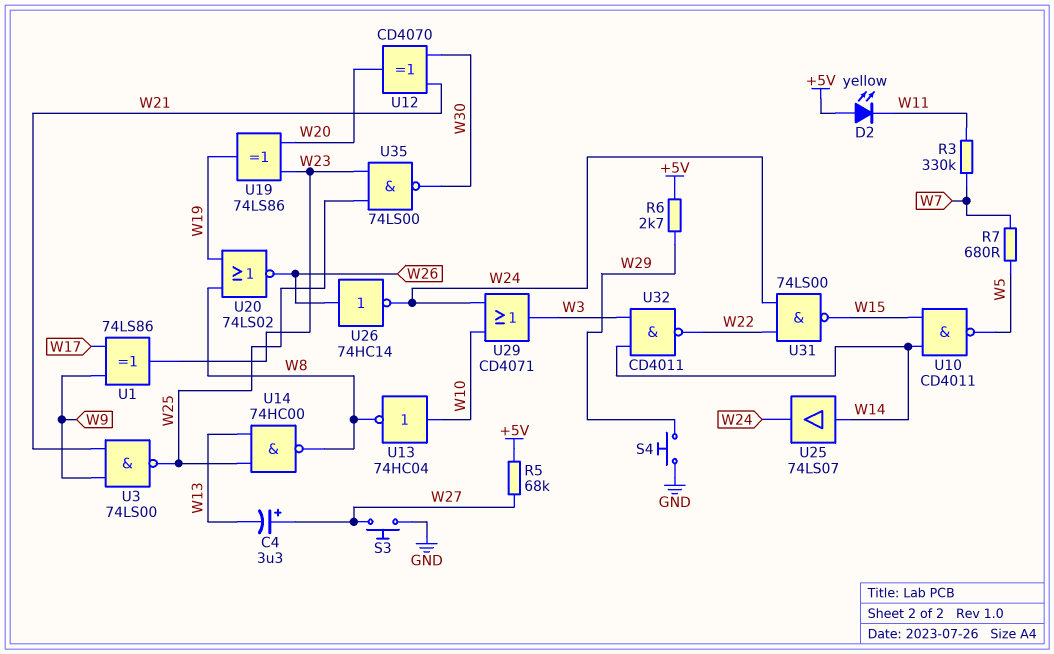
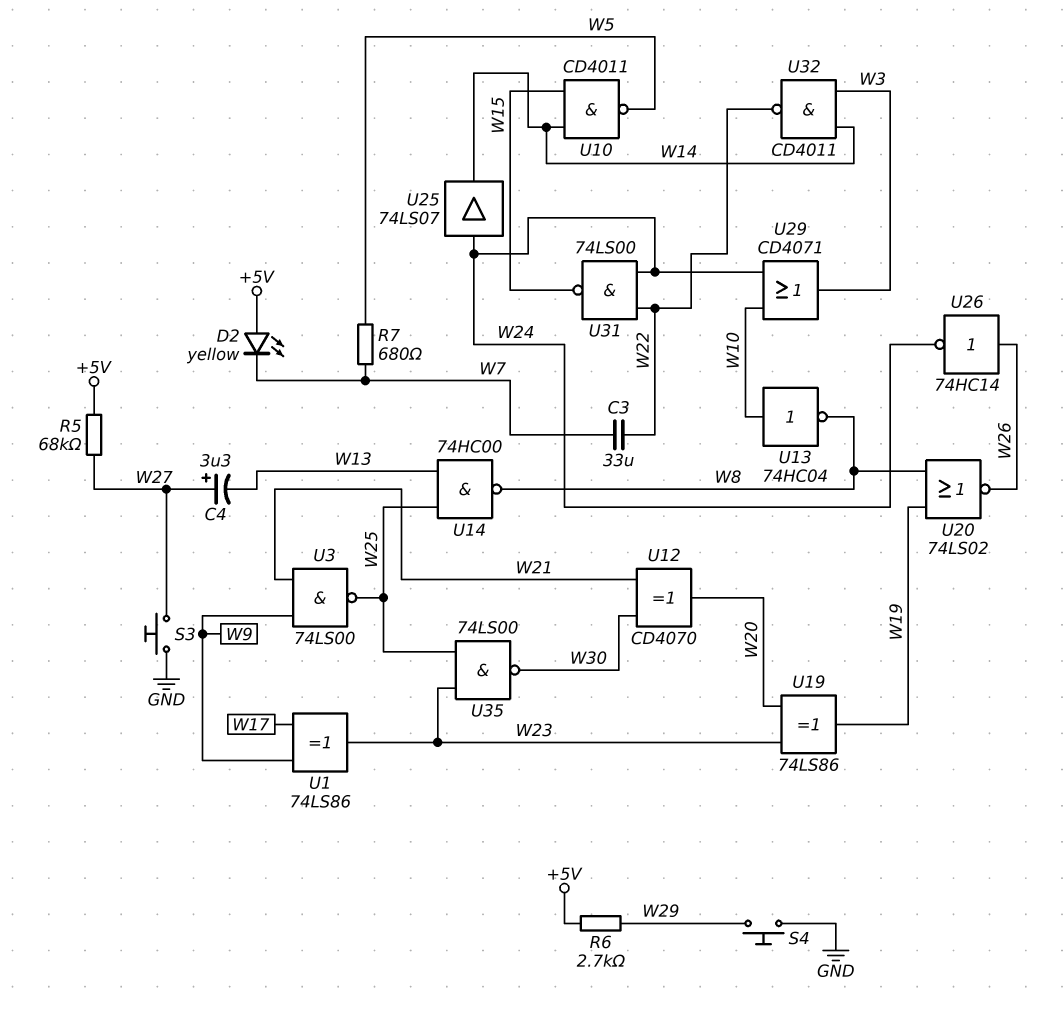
C3: none -> 33uF (W7, W22)
D2: LED yellow (A +5V, K W11) -> LED yellow (A +5V, K W7)
R3: 330k (W7, W11) -> none
U25: buffer 74LS07 (in W14, out W24) -> buffer 74LS07 (in W24, out W14)

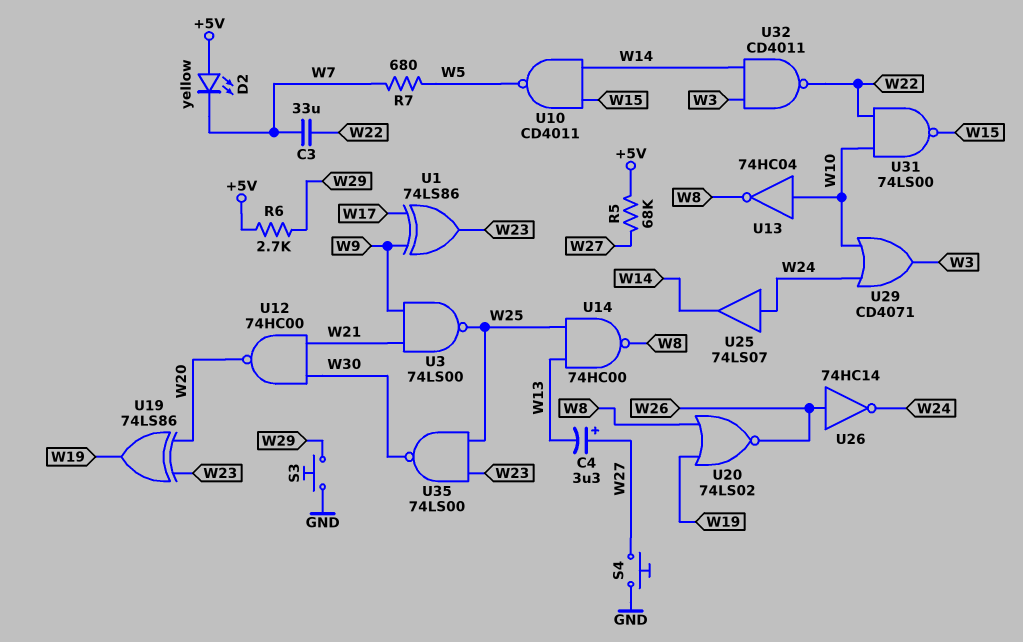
S3: button (GND, W27) -> button (GND, W29)
S4: button (GND, W29) -> button (GND, W27)
U12: XOR CD4070 (in W21, in W30, out W20) -> NAND 74HC00 (in W21, in W30, out W20)
U31: NAND 74LS00 (in W22, in W24, out W15) -> NAND 74LS00 (in W10, in W22, out W15)

